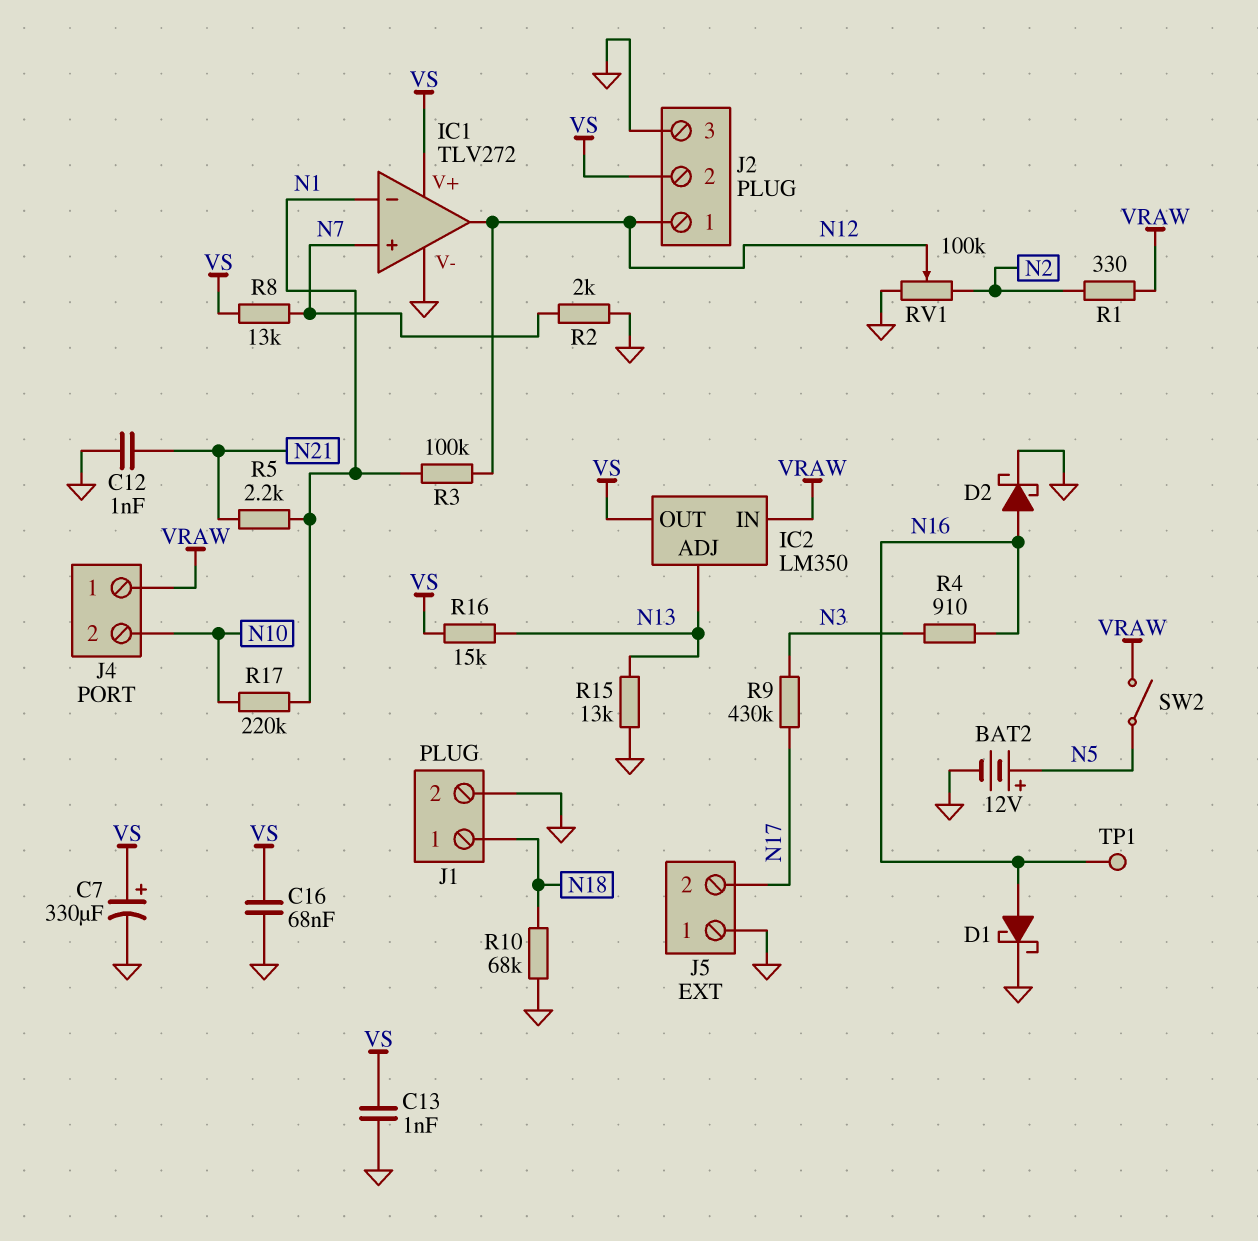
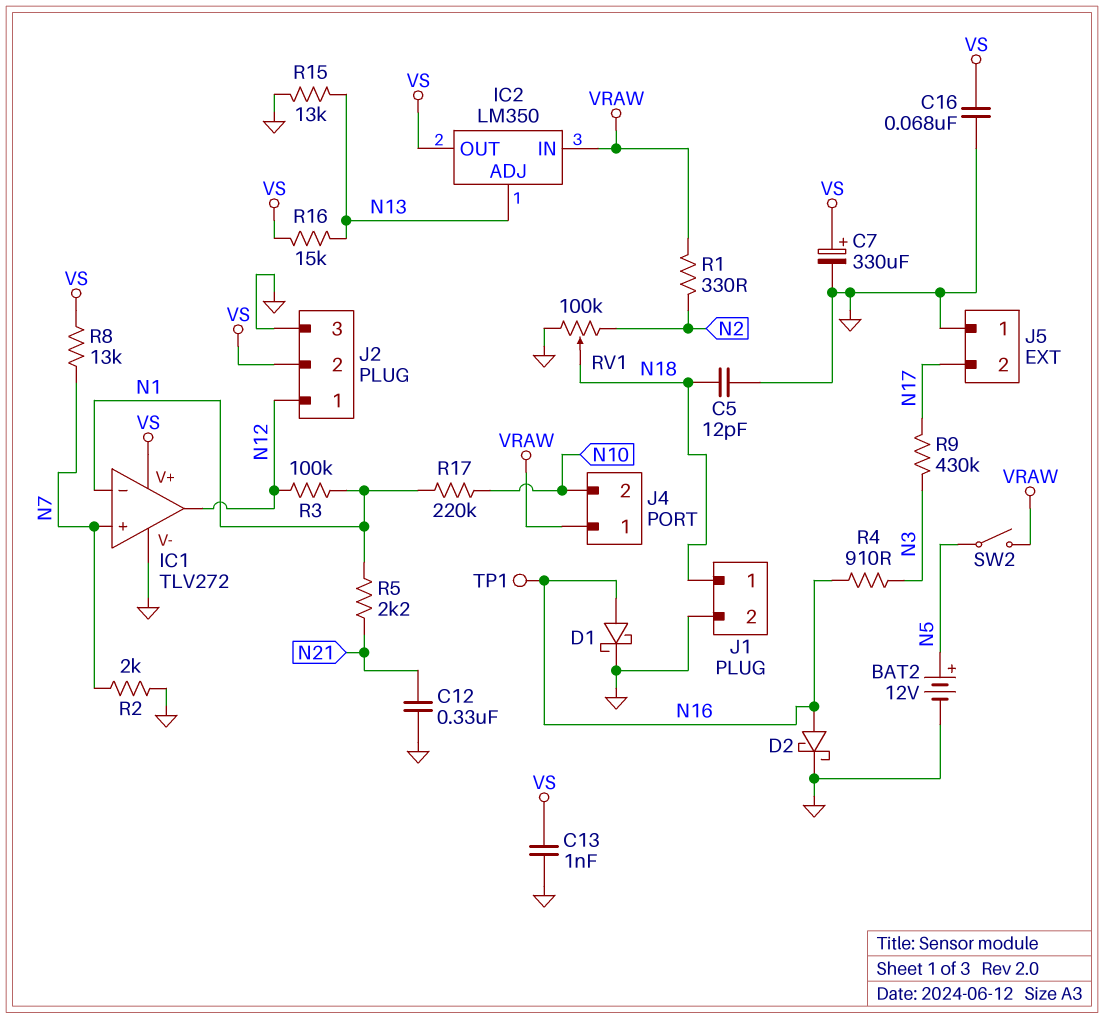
C5: none -> 12pF (GND, N18)
C12: 1nF (GND, N21) -> 330nF (GND, N21)
R10: 68k (GND, N18) -> none
RV1: 100k (GND, N2, wiper N12) -> 100k (GND, N2, wiper N18)

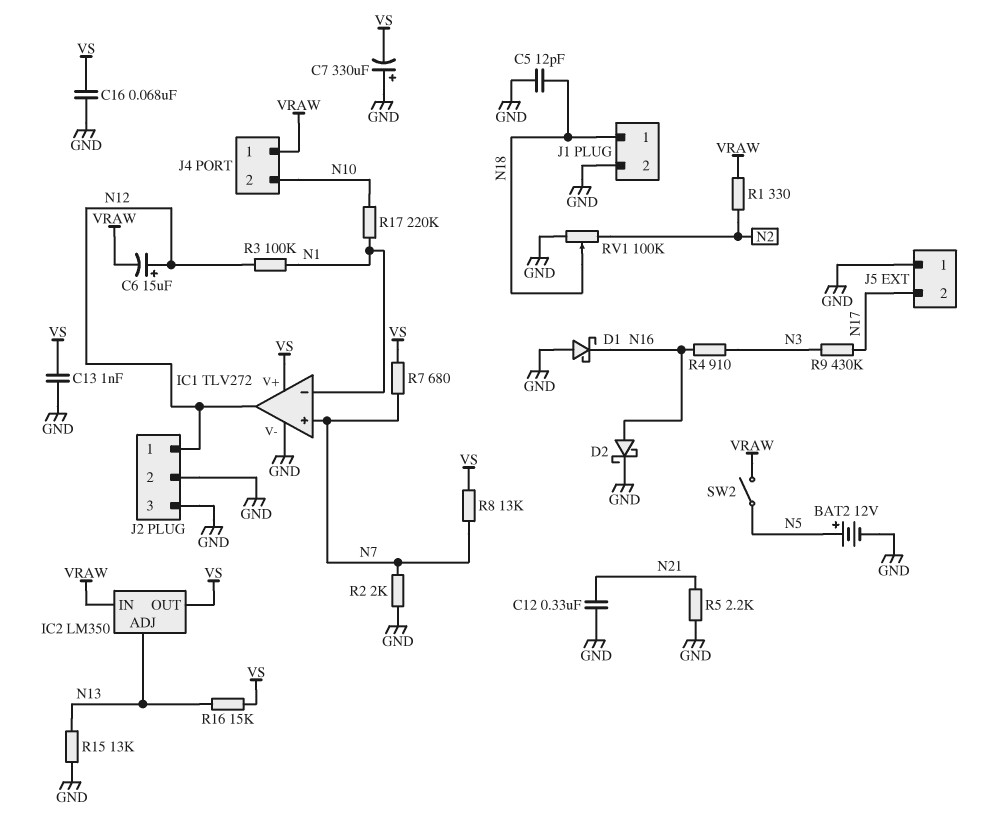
C6: none -> 15uF (plus N12, minus VRAW)
C7: 330uF (plus VS, minus GND) -> 330uF (plus GND, minus VS)
D1: schottky (A N16, K GND) -> schottky (A GND, K N16)
J2 pin 2: VS -> GND
R5: 2.2k (N1, N21) -> 2.2k (GND, N21)
R7: none -> 680 (N7, VS)
TP1: test point (N16) -> none

